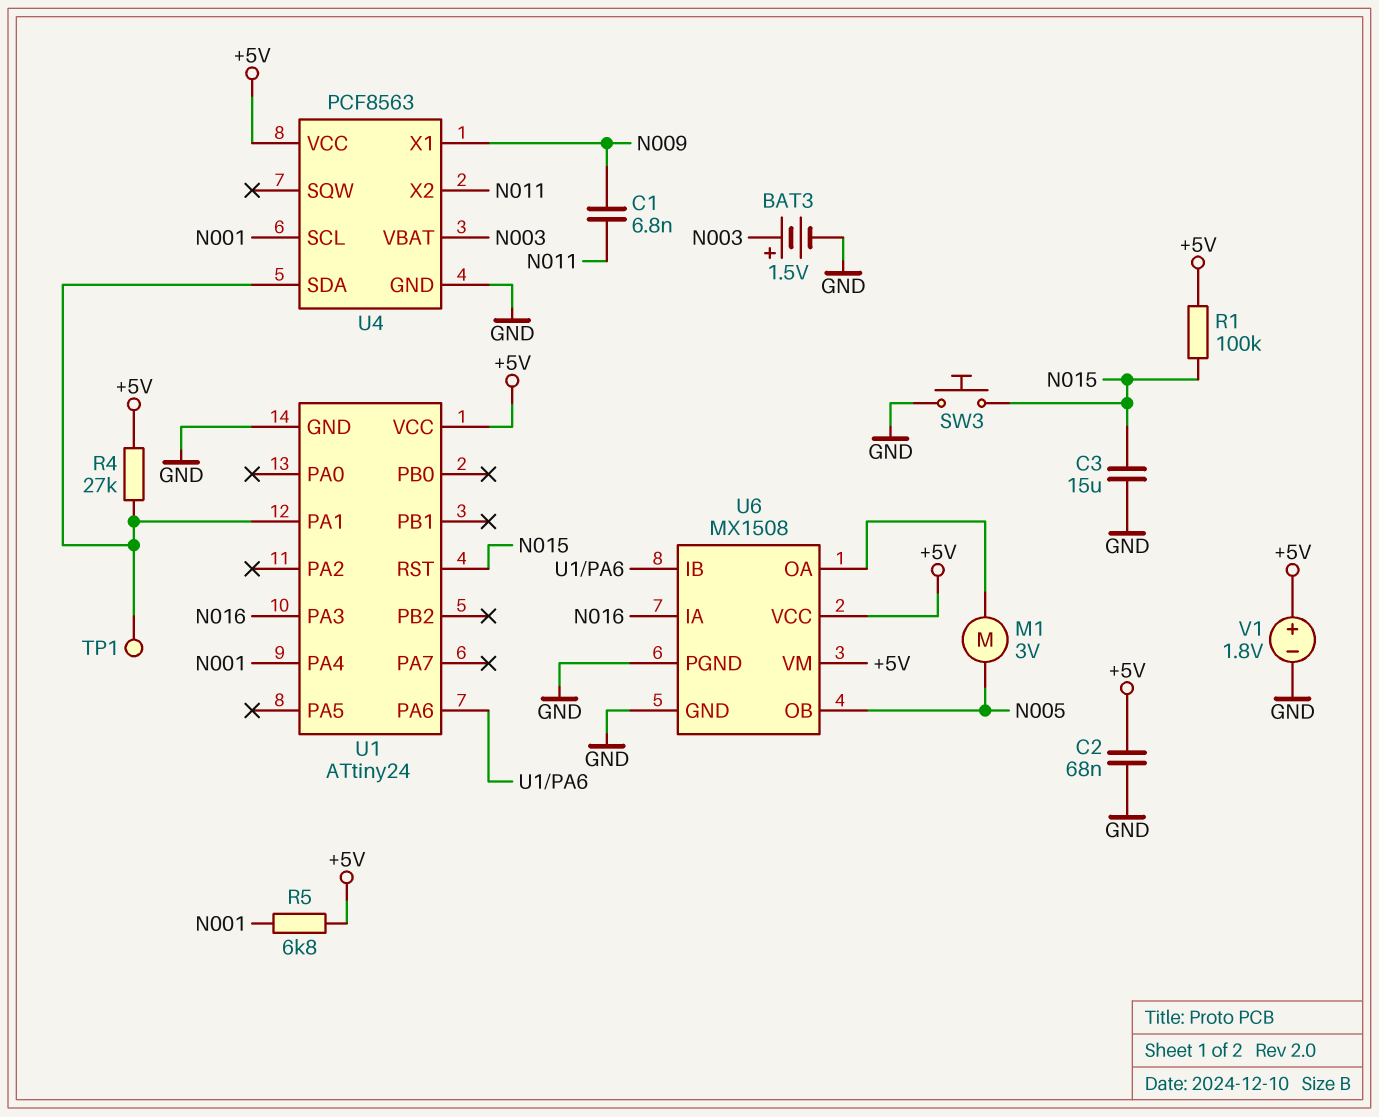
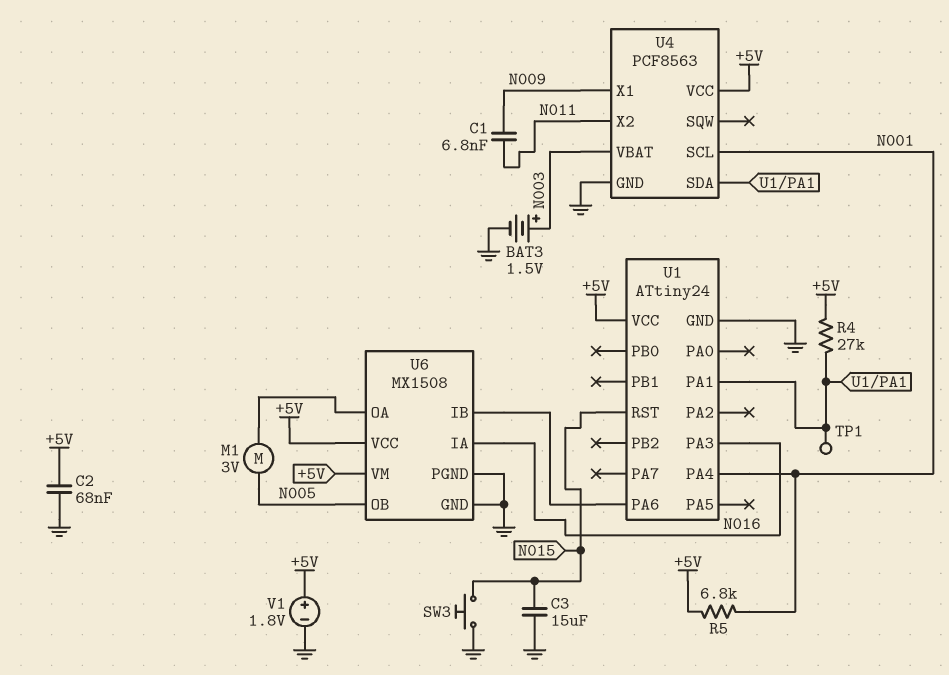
R1: 100k (+5V, N015) -> none

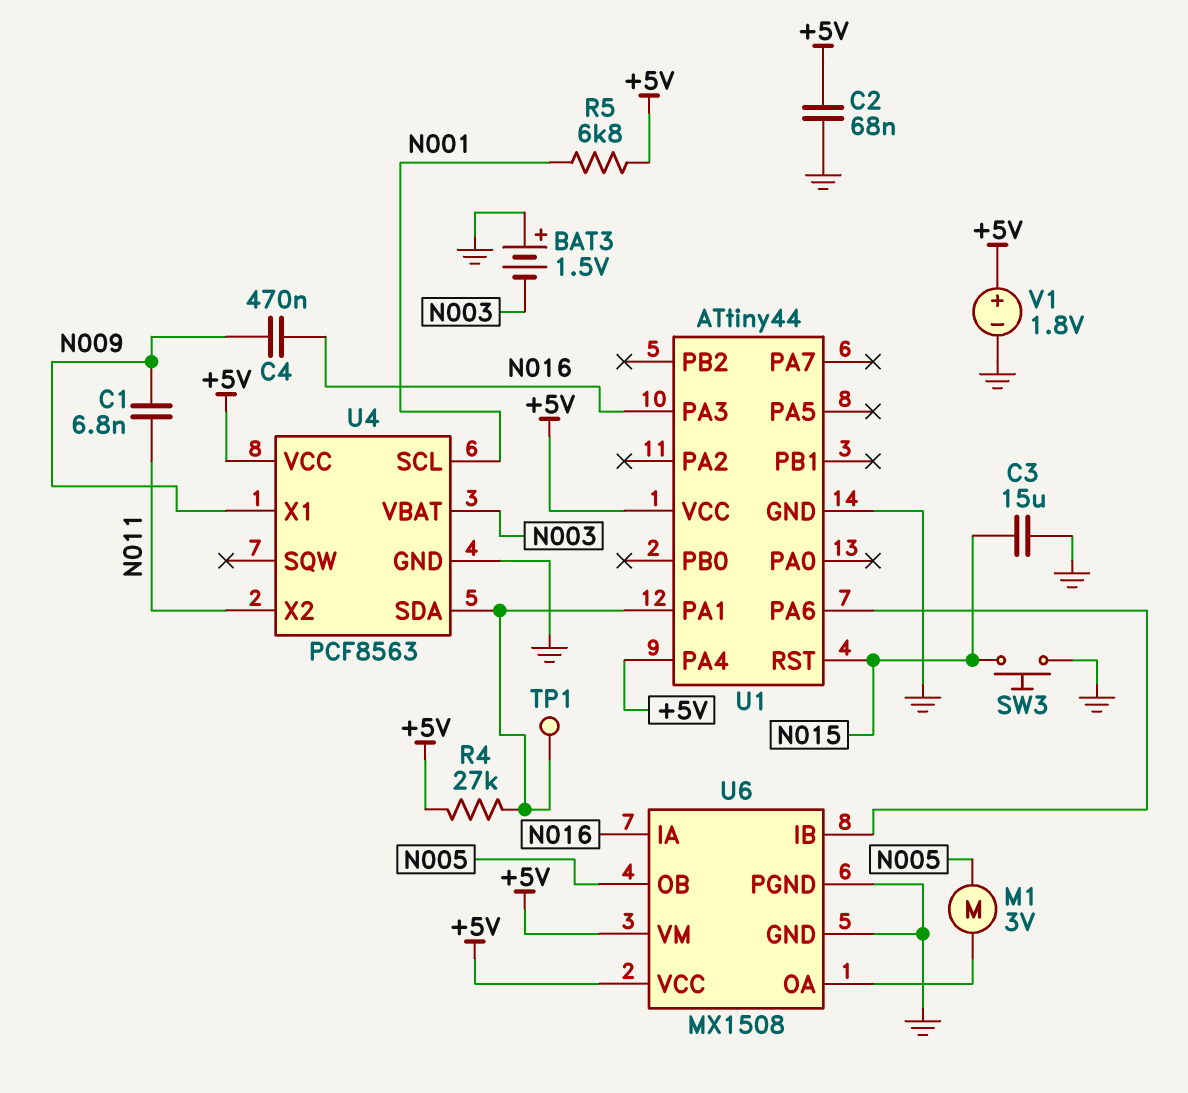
BAT3: 1.5V (plus N003, minus GND) -> 1.5V (plus GND, minus N003)
C4: none -> 470nF (N009, N016)
U1: ATtiny24 -> ATtiny44
U1 pin PA4: N001 -> +5V

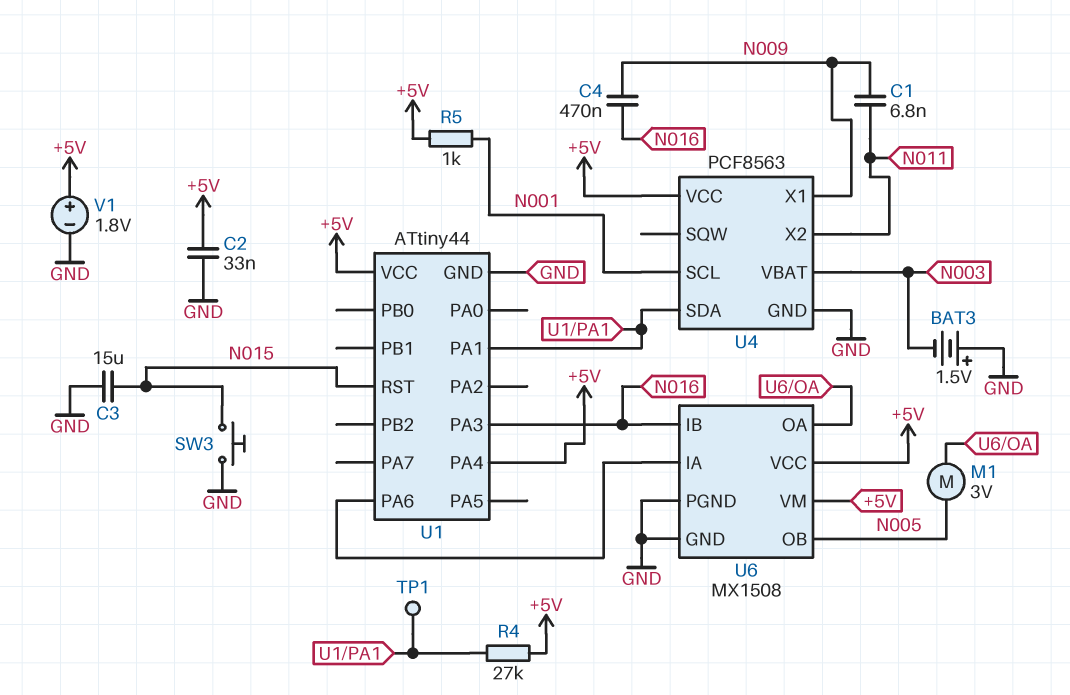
C2: 68nF (+5V, GND) -> 33nF (+5V, GND)
R5: 6.8k (+5V, N001) -> 1k (+5V, N001)
U6 pin IA: N016 -> U1/PA6
U6 pin IB: U1/PA6 -> N016

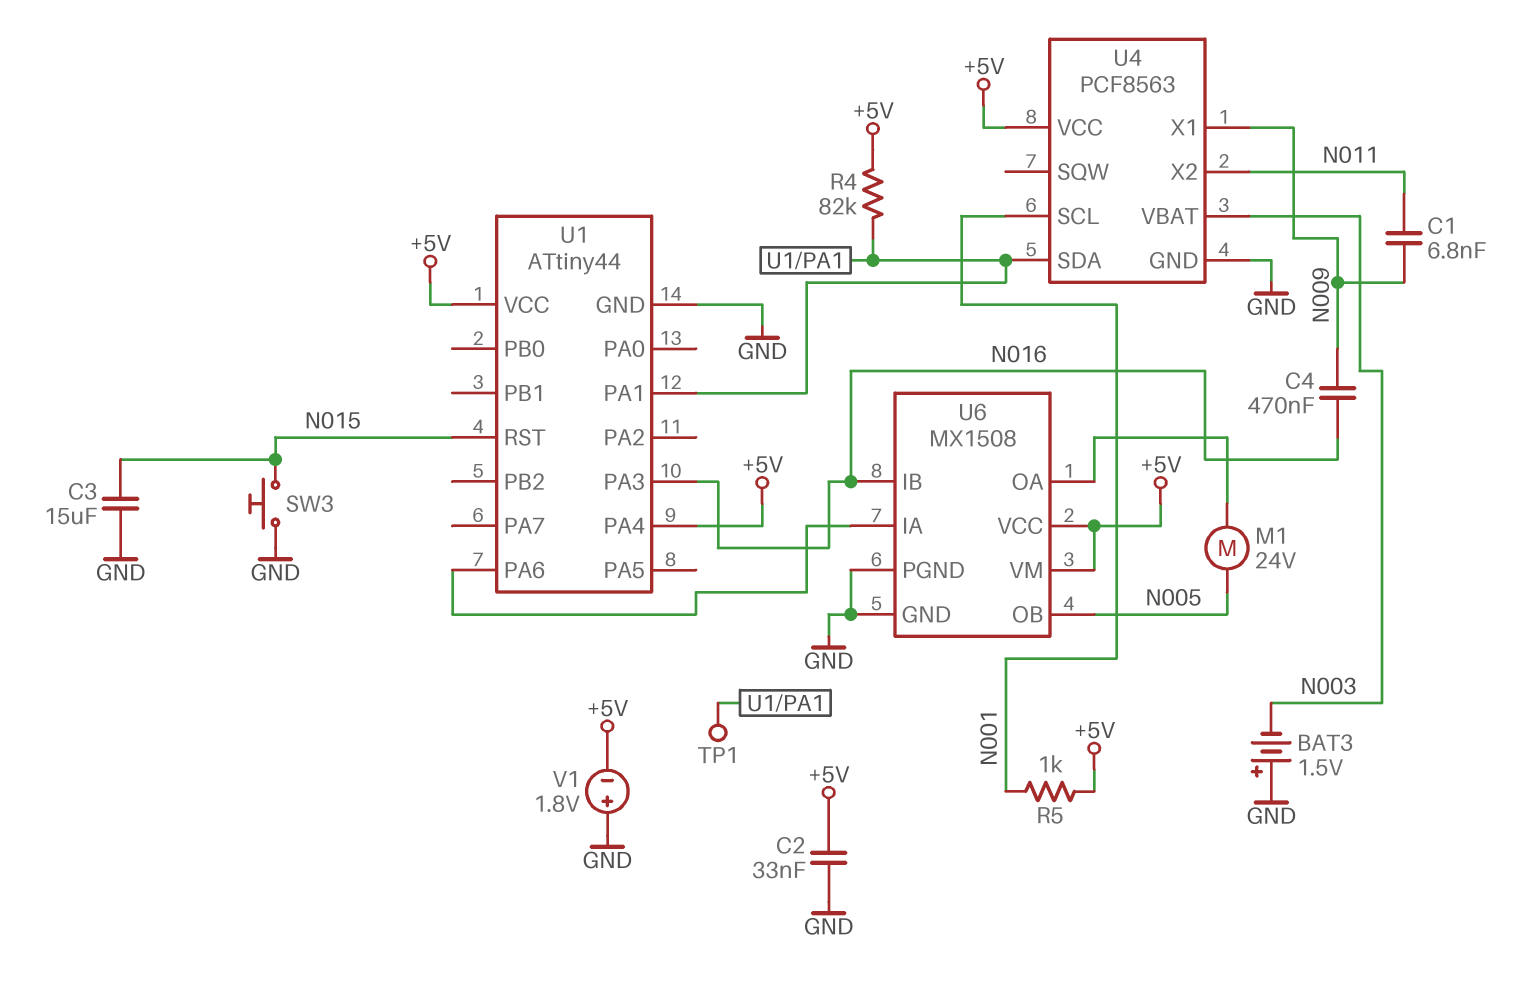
M1: motor 3V (N005, U6/OA) -> motor 24V (N005, U6/OA)
R4: 27k (+5V, U1/PA1) -> 82k (+5V, U1/PA1)
V1: 1.8V (plus +5V, minus GND) -> 1.8V (plus GND, minus +5V)

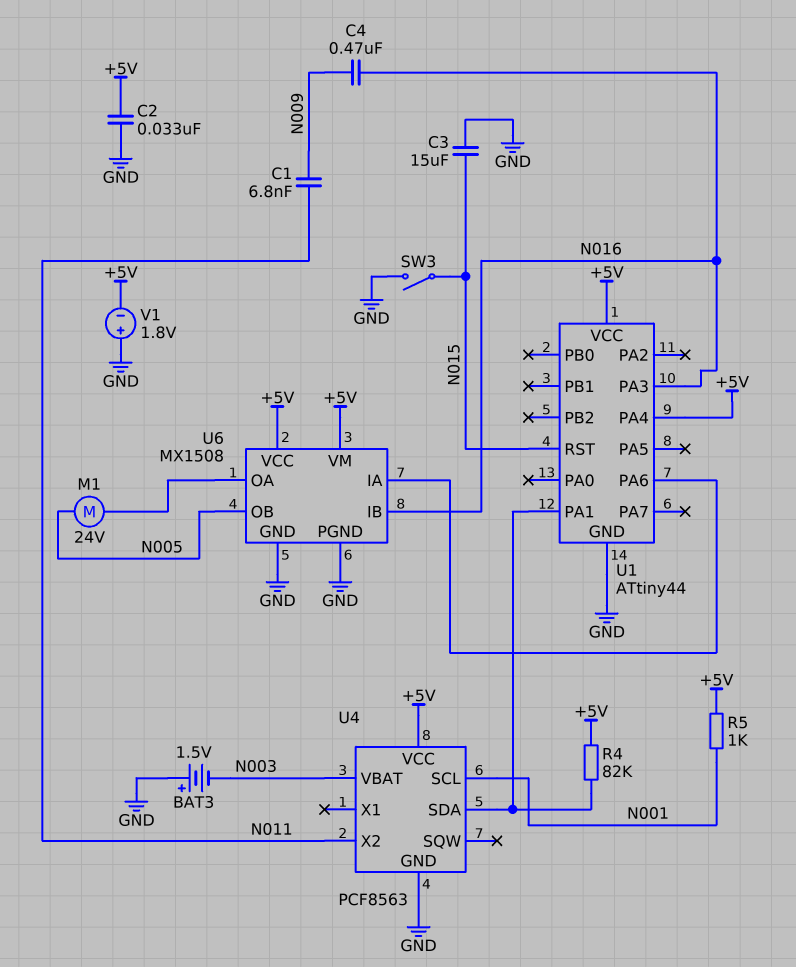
SW3: button (GND, N015) -> switch (GND, N015)
TP1: test point (U1/PA1) -> none
U4 pin X1: N009 -> none

